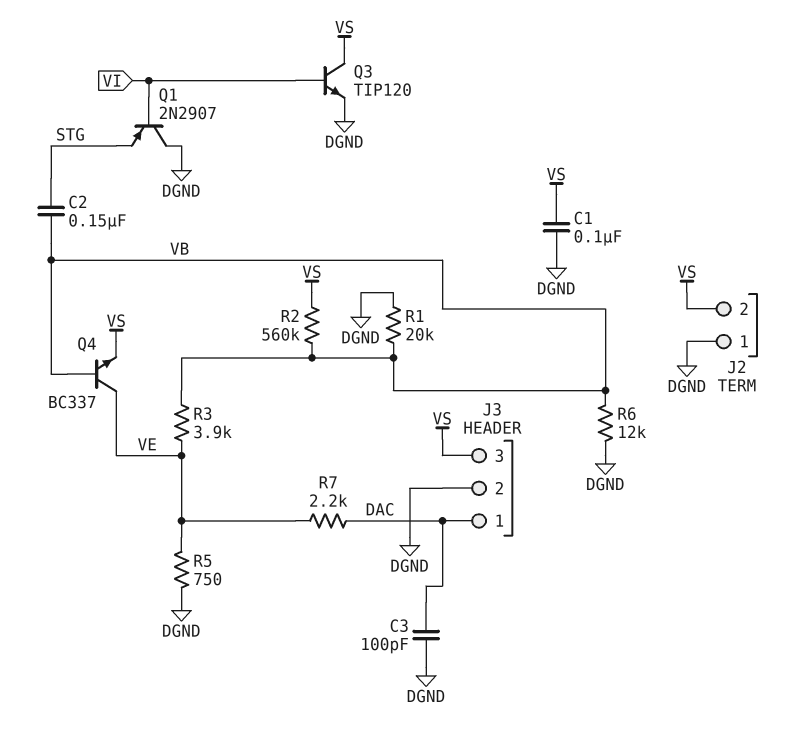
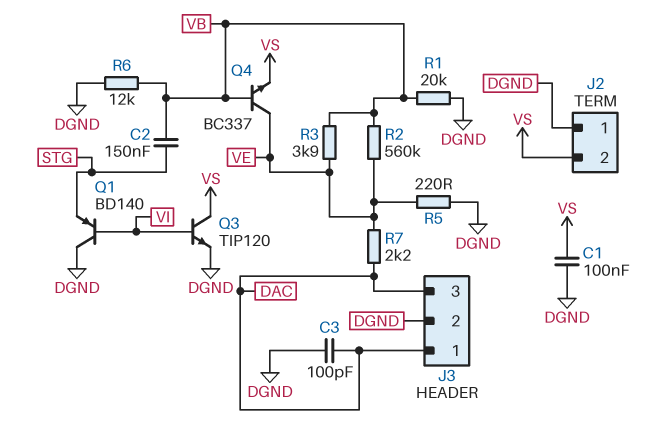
J3 pin 3: VS -> DAC
Q1: PNP 2N2907 (B VI, C DGND, E STG) -> PNP BD140 (B VI, C DGND, E STG)
R2: 560k (VB, VS) -> 560k (VB, VE)
R5: 750 (DGND, VE) -> 220 (DGND, VE)

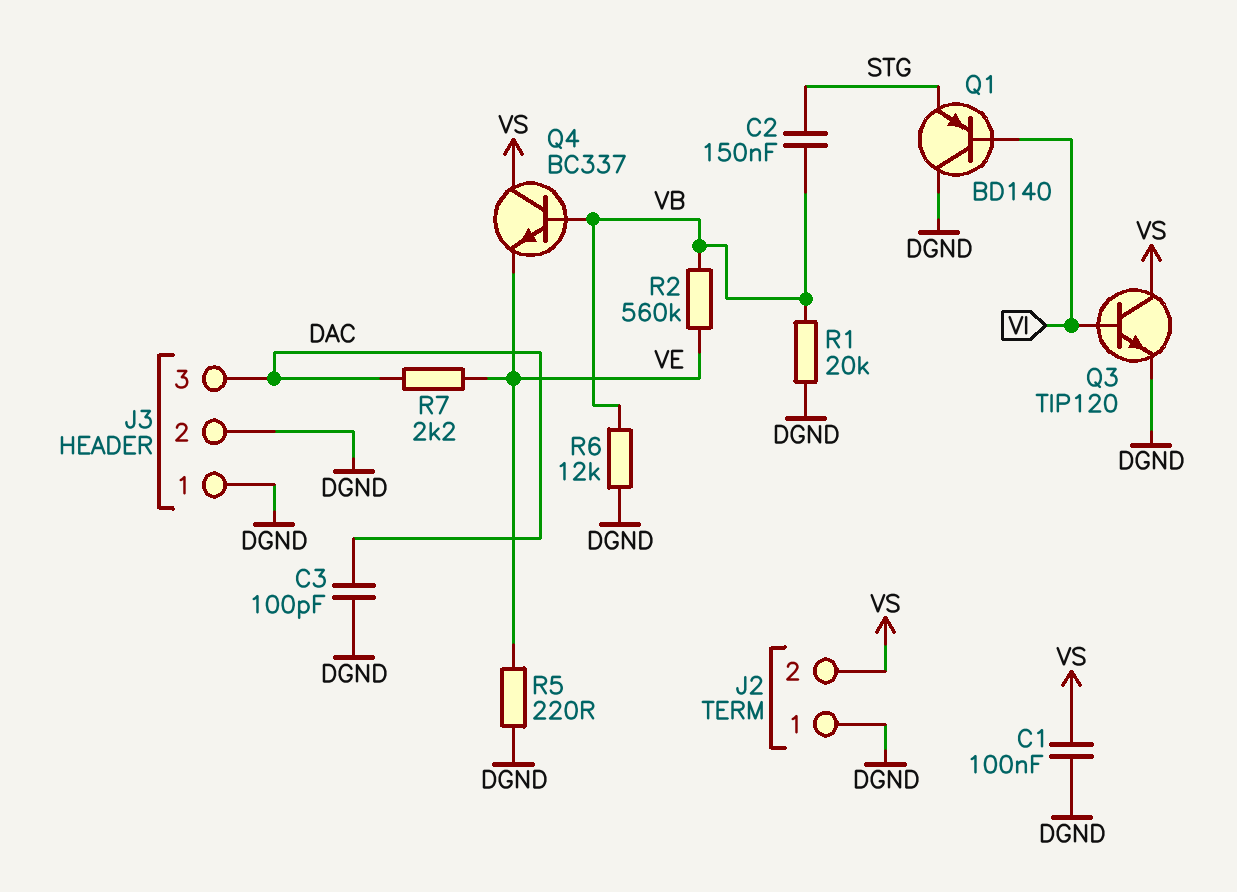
J3 pin 1: DAC -> DGND
Q4: NPN BC337 (B VB, C VE, E VS) -> NPN BC337 (B VB, C VS, E VE)
R3: 3.9k (VB, VE) -> none

